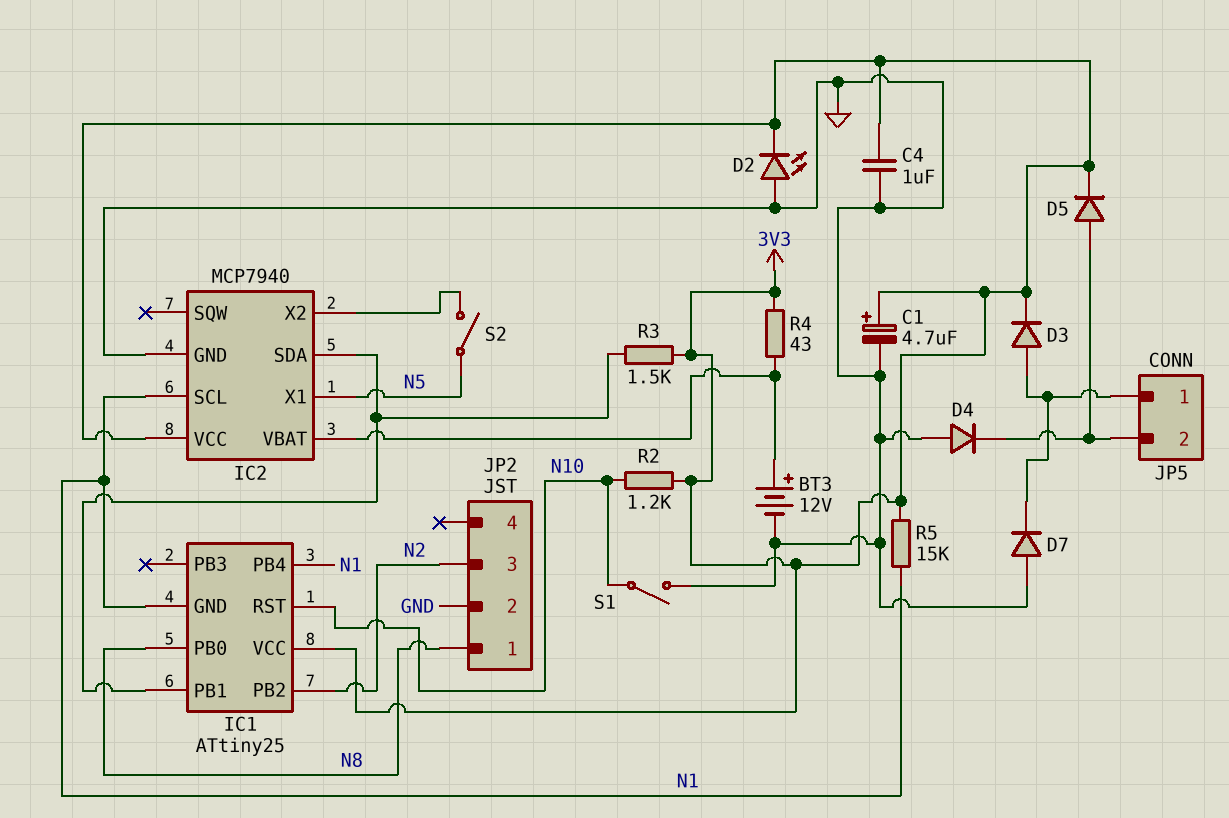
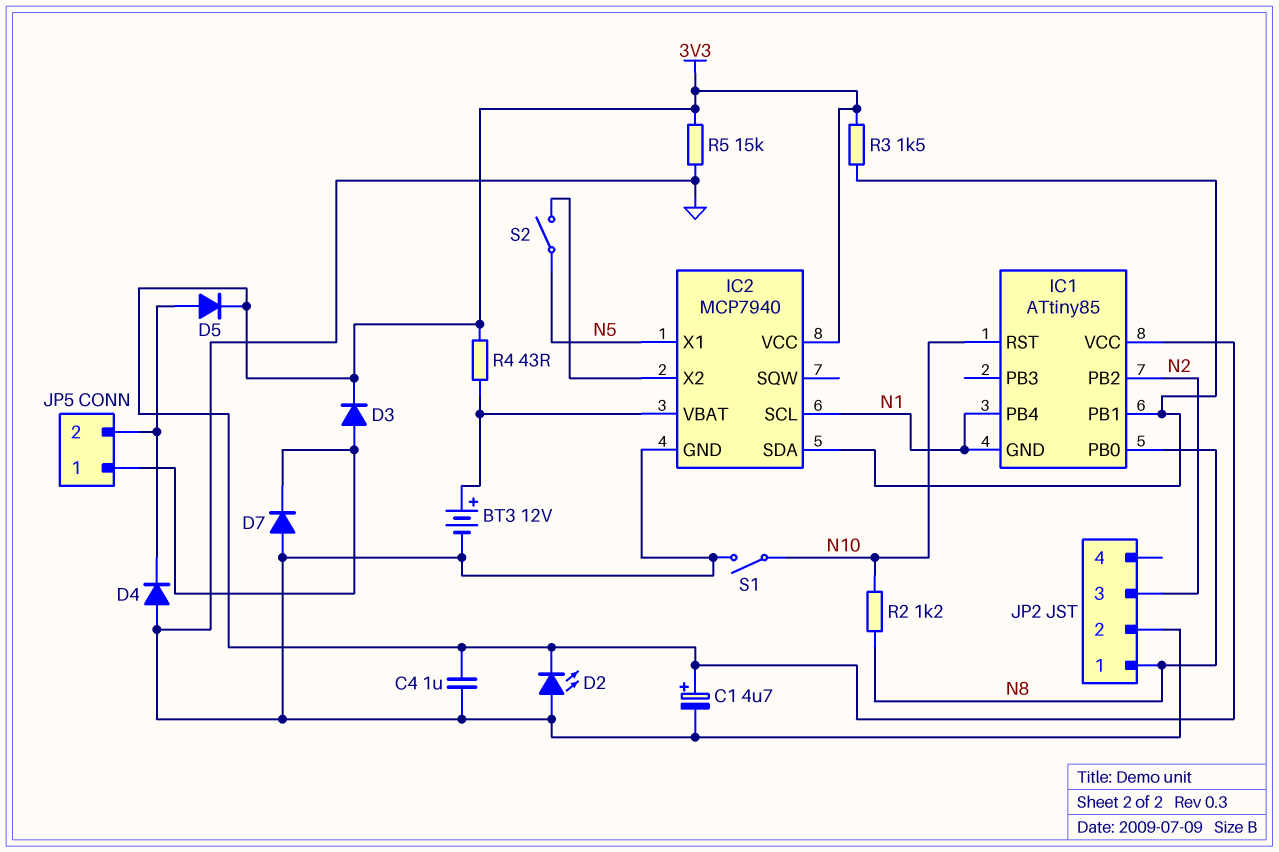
IC1: ATtiny25 -> ATtiny85
R2: 1.2k (3V3, N10) -> 1.2k (N8, N10)
R5: 15k (3V3, N1) -> 15k (3V3, GND)

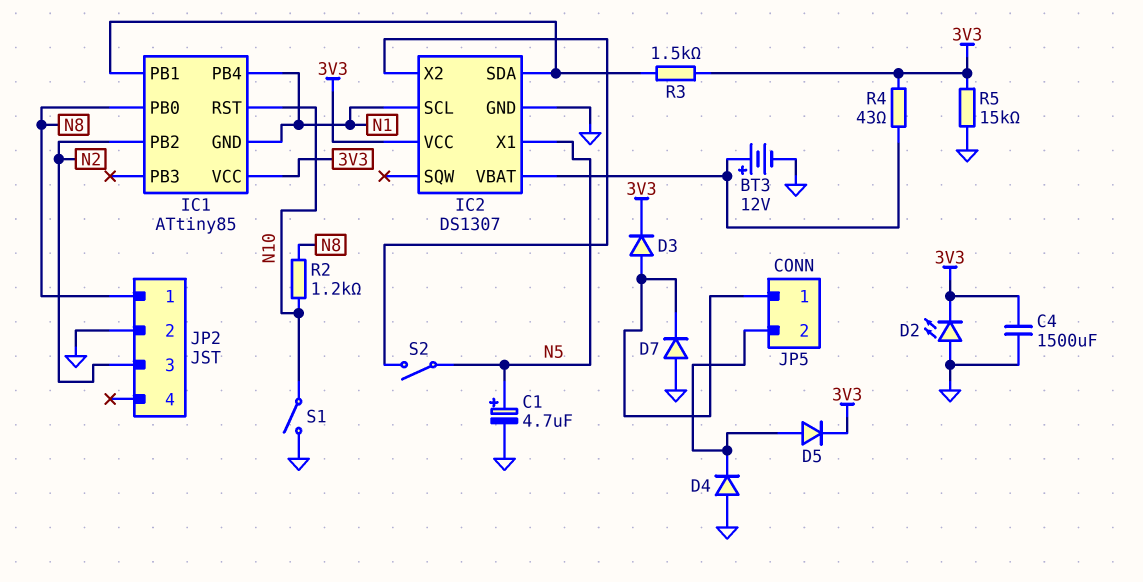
C1: 4.7uF (plus 3V3, minus GND) -> 4.7uF (plus N5, minus GND)
C4: 1uF (3V3, GND) -> 1500uF (3V3, GND)
IC2: MCP7940 -> DS1307

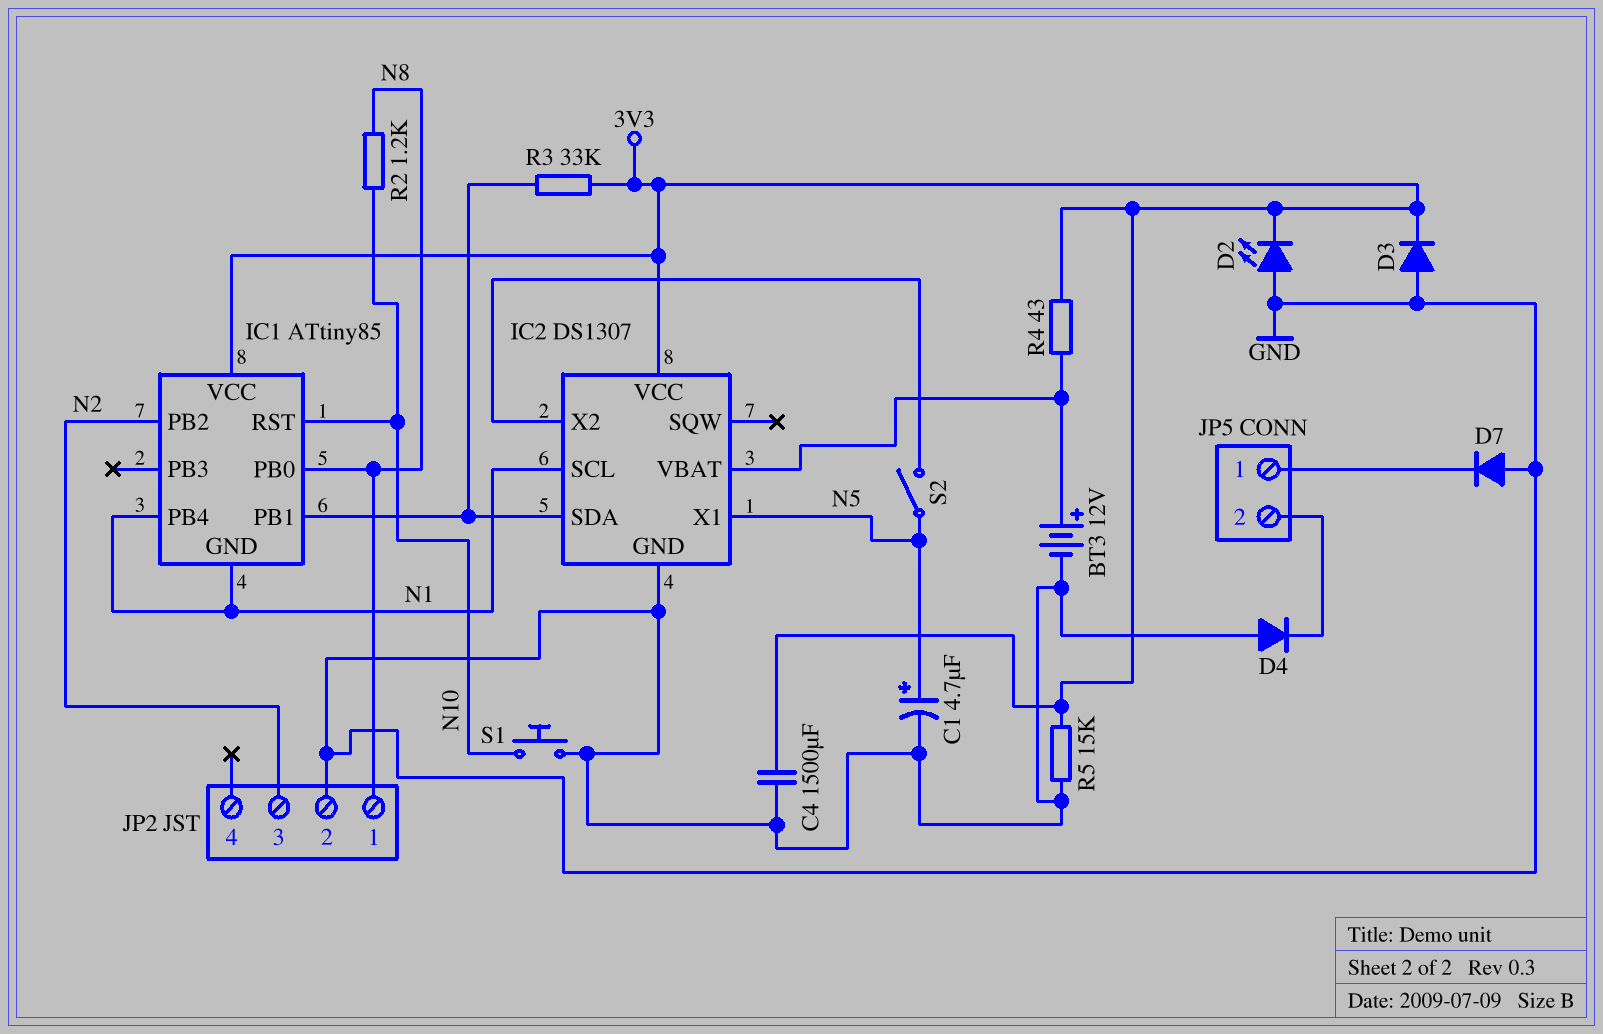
D3: diode (A JP5/1, K 3V3) -> diode (A GND, K 3V3)
D5: diode (A JP5/2, K 3V3) -> none
R3: 1.5k (3V3, IC1/PB1) -> 33k (3V3, IC1/PB1)
S1: switch (GND, N10) -> button (GND, N10)

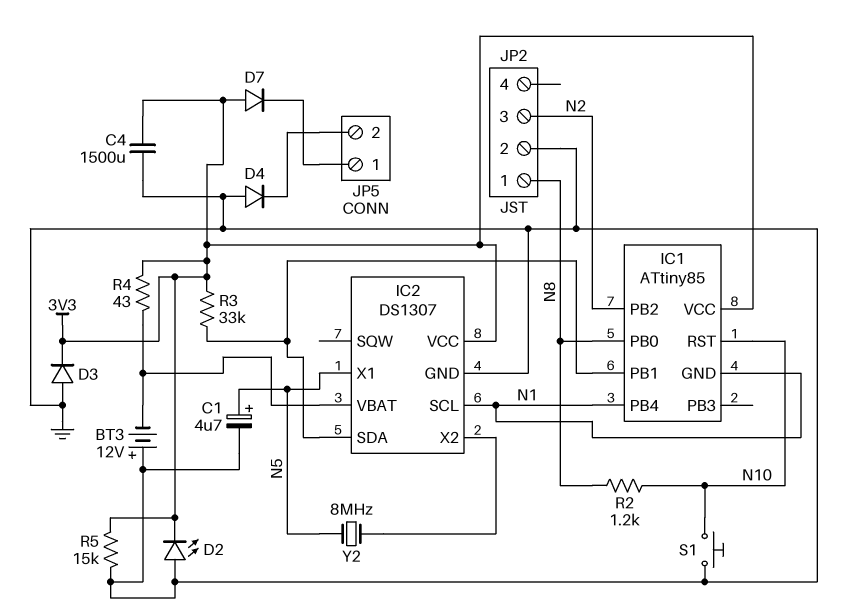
BT3: 12V (plus IC2/VBAT, minus GND) -> 12V (plus GND, minus IC2/VBAT)
D7: diode (A GND, K JP5/1) -> diode (A 3V3, K JP5/1)
S2: switch (IC2/X2, N5) -> none
Y2: none -> 8MHz (IC2/X2, N5)

